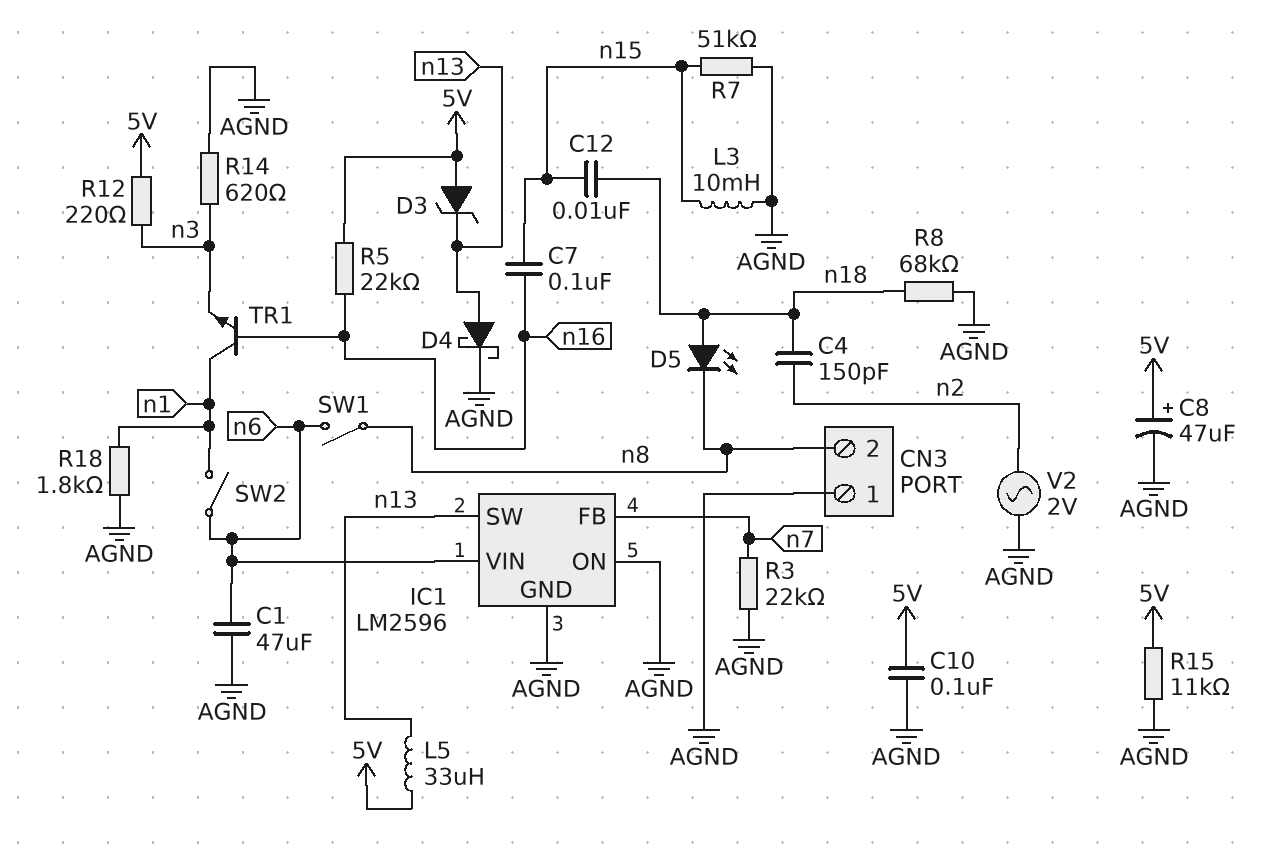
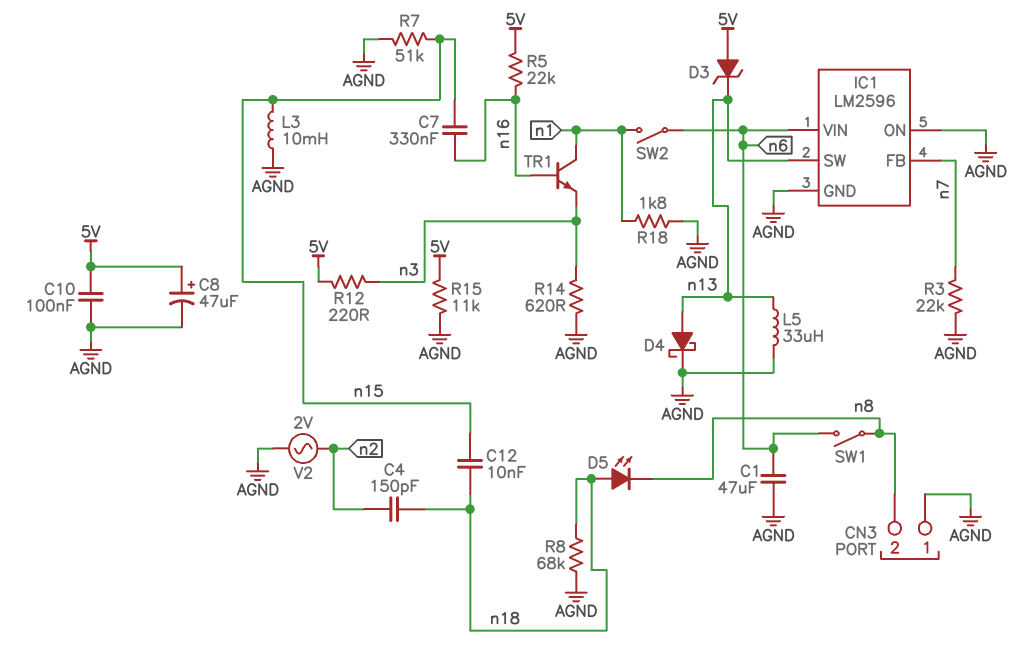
C7: 100nF (n15, n16) -> 330nF (n15, n16)
L5: 33uH (5V, n13) -> 33uH (AGND, n13)

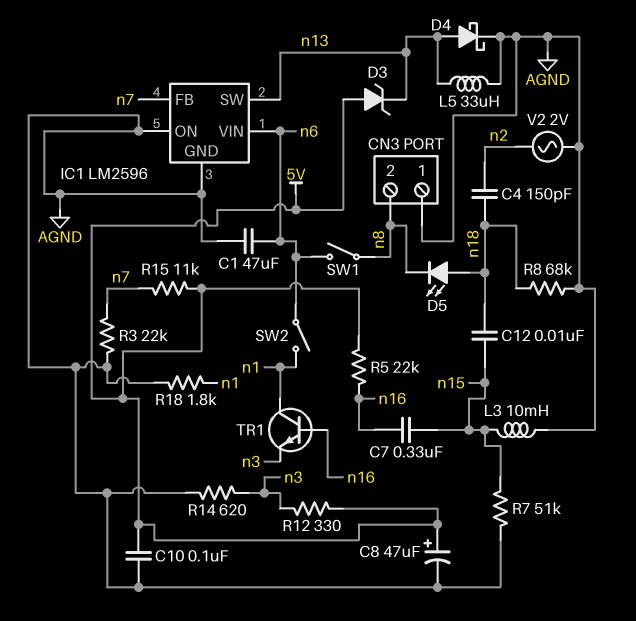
R12: 220 (5V, n3) -> 330 (5V, n3)
R15: 11k (5V, AGND) -> 11k (5V, n7)

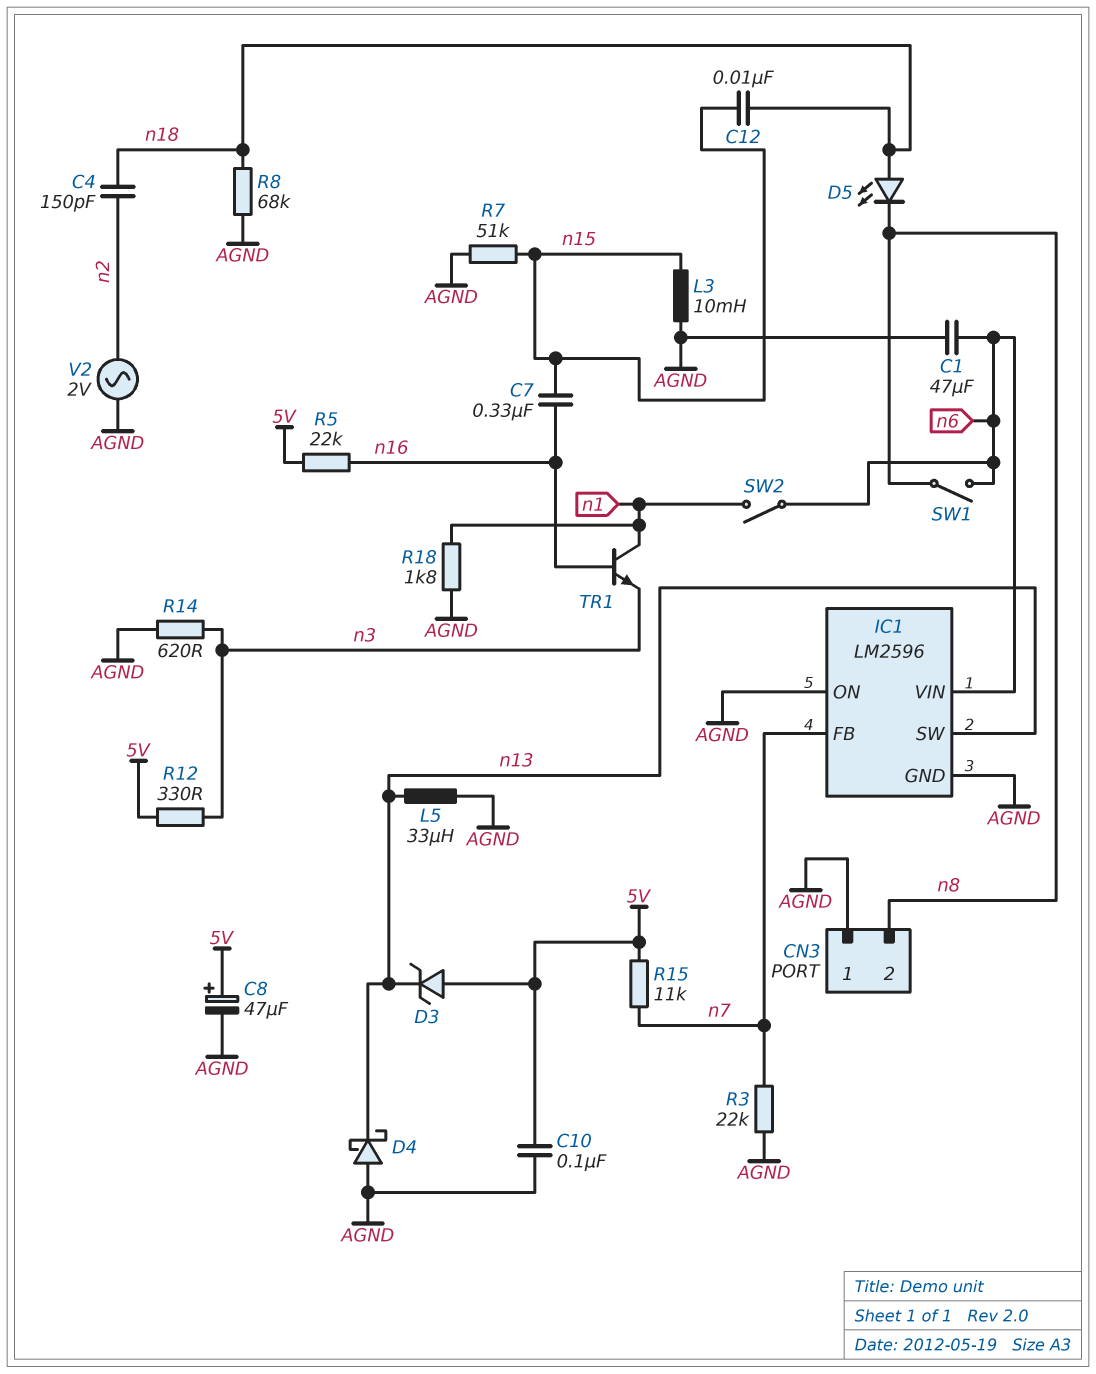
D4: schottky (A n13, K AGND) -> schottky (A AGND, K n13)

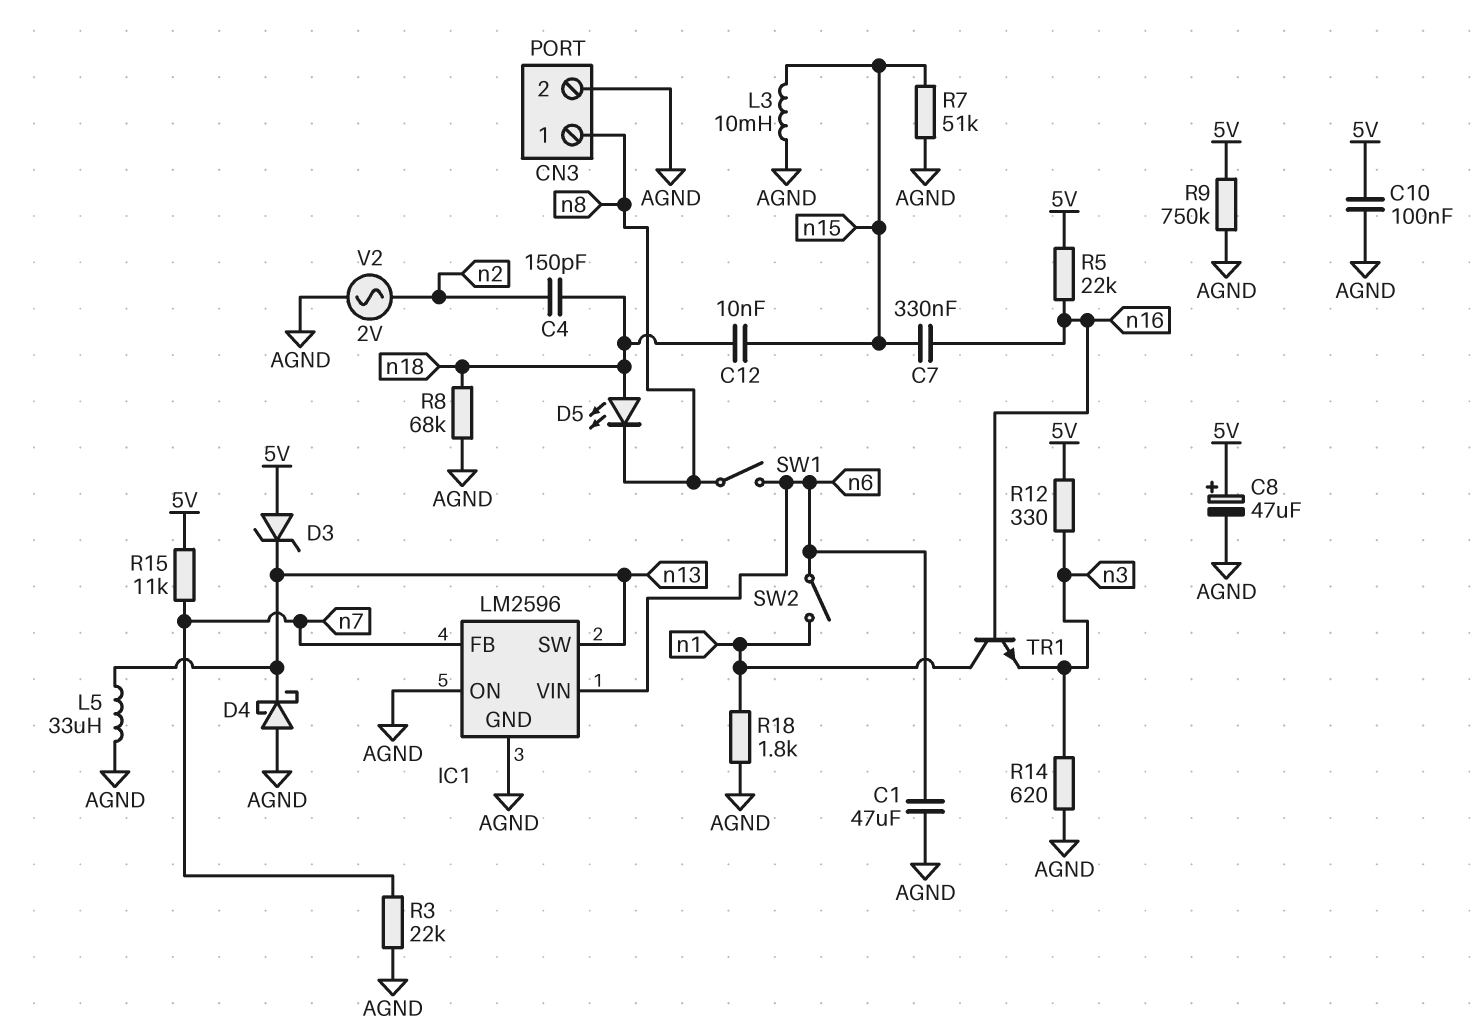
CN3 pin 1: AGND -> n8
CN3 pin 2: n8 -> AGND
R9: none -> 750k (5V, AGND)

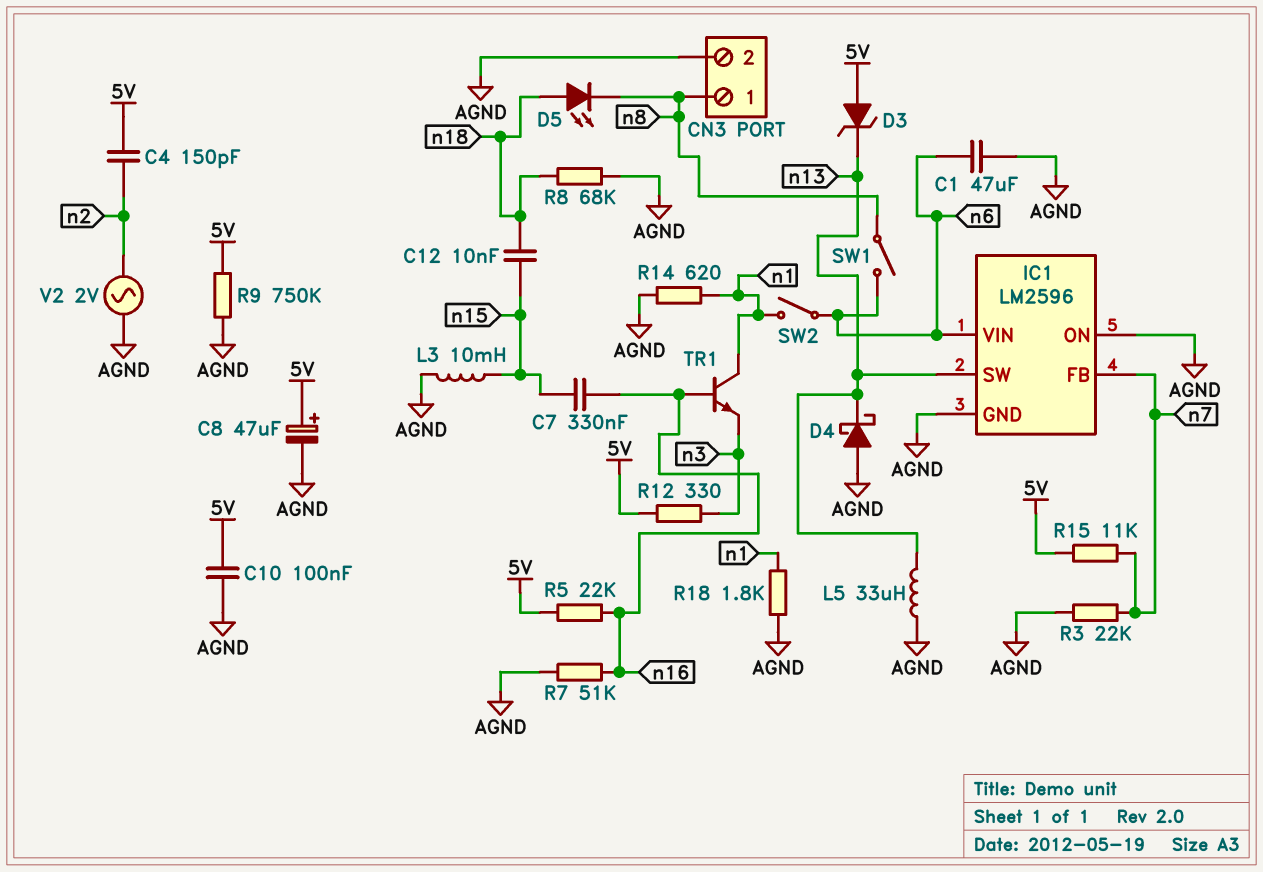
C4: 150pF (n2, n18) -> 150pF (5V, n2)
R7: 51k (AGND, n15) -> 51k (AGND, n16)
R14: 620 (AGND, n3) -> 620 (AGND, n1)

